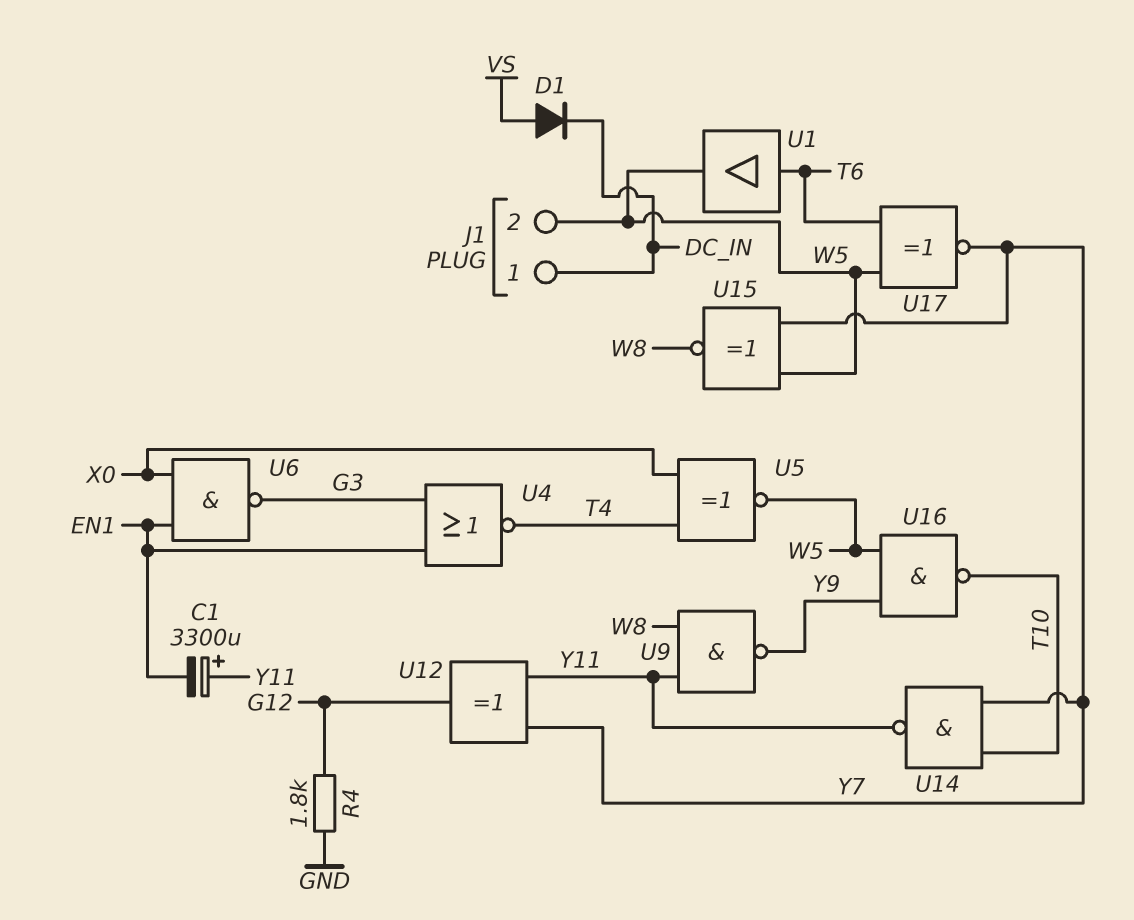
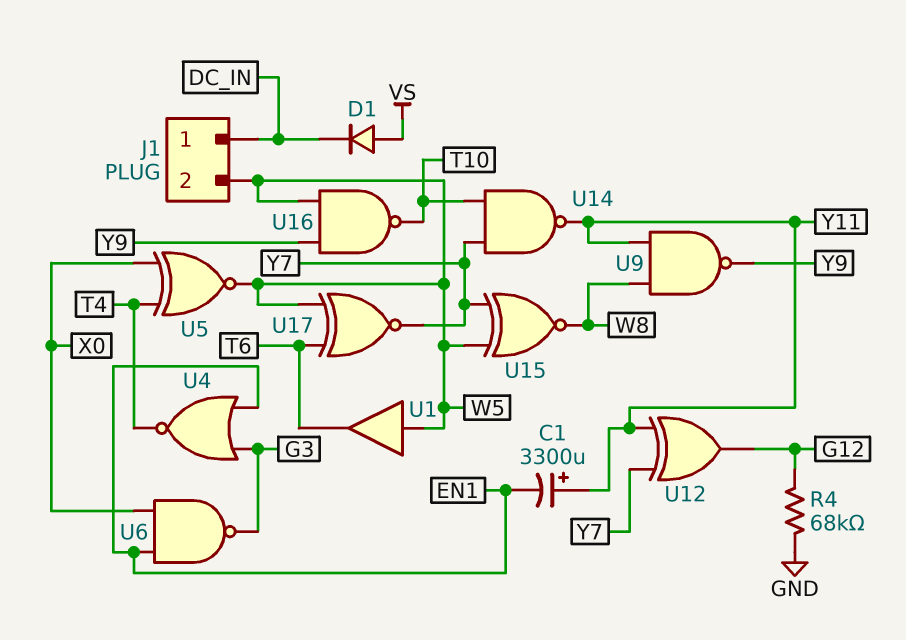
R4: 1.8k (G12, GND) -> 68k (G12, GND)
U1: buffer (in T6, out W5) -> buffer (in W5, out T6)

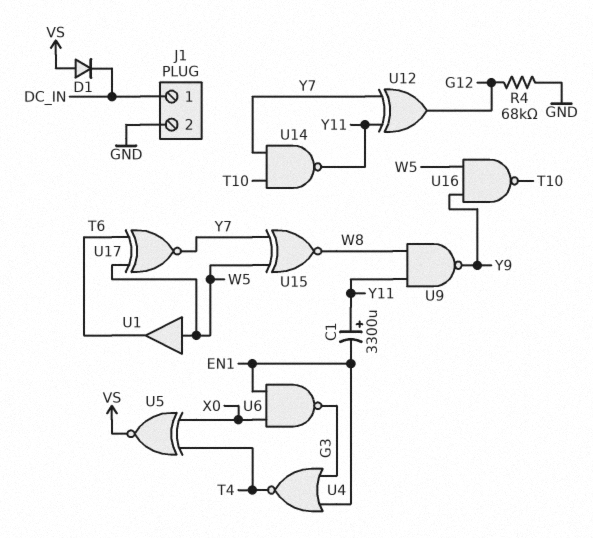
J1 pin 2: W5 -> GND
U5: XNOR (in T4, in X0, out W5) -> XNOR (in T4, in X0, out VS)

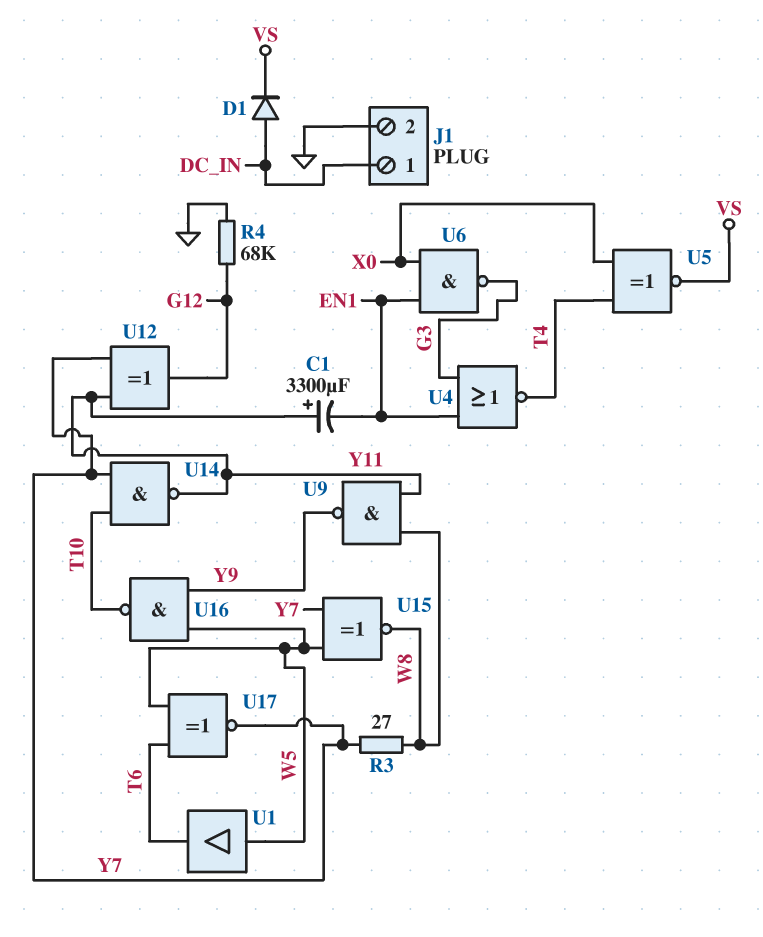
D1: diode (A VS, K DC_IN) -> diode (A DC_IN, K VS)
R3: none -> 27 (W8, Y7)

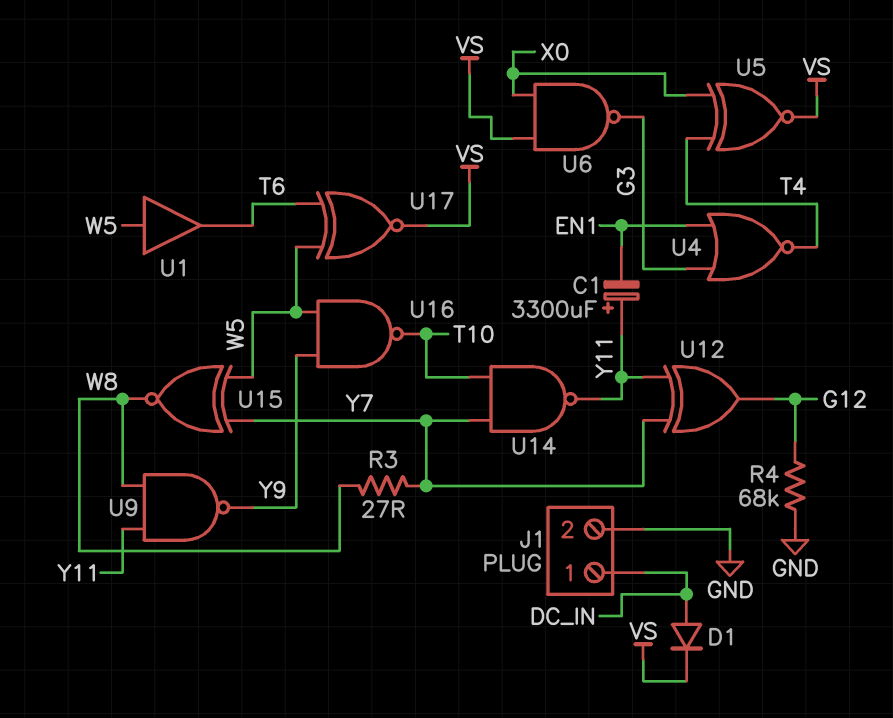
U6: NAND (in EN1, in X0, out G3) -> NAND (in VS, in X0, out G3)
U17: XNOR (in T6, in W5, out Y7) -> XNOR (in T6, in W5, out VS)

